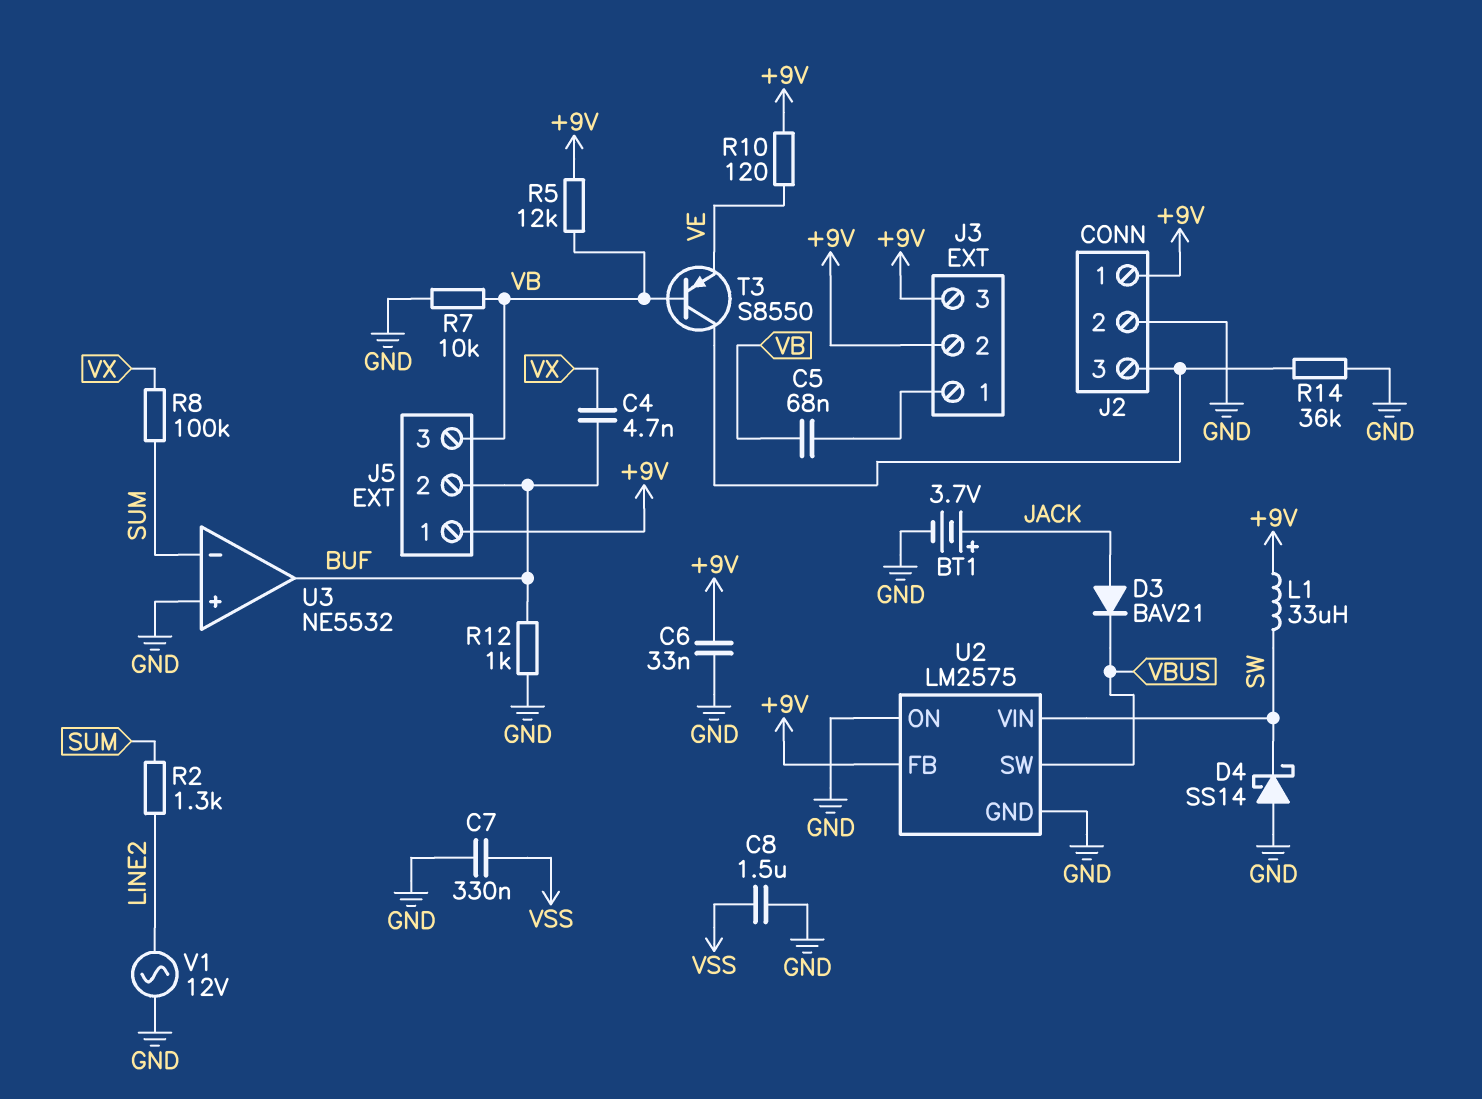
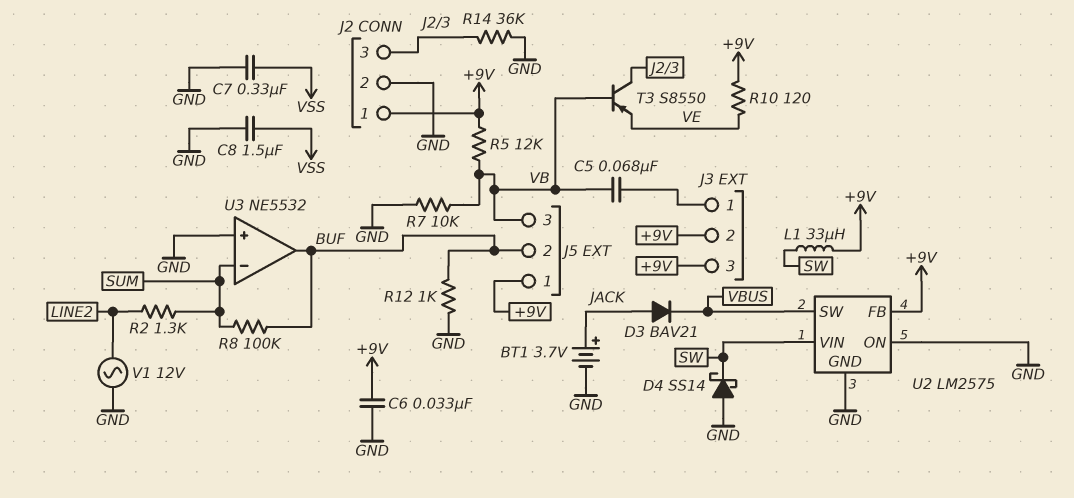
C4: 4.7nF (BUF, VX) -> none
R8: 100k (SUM, VX) -> 100k (BUF, SUM)

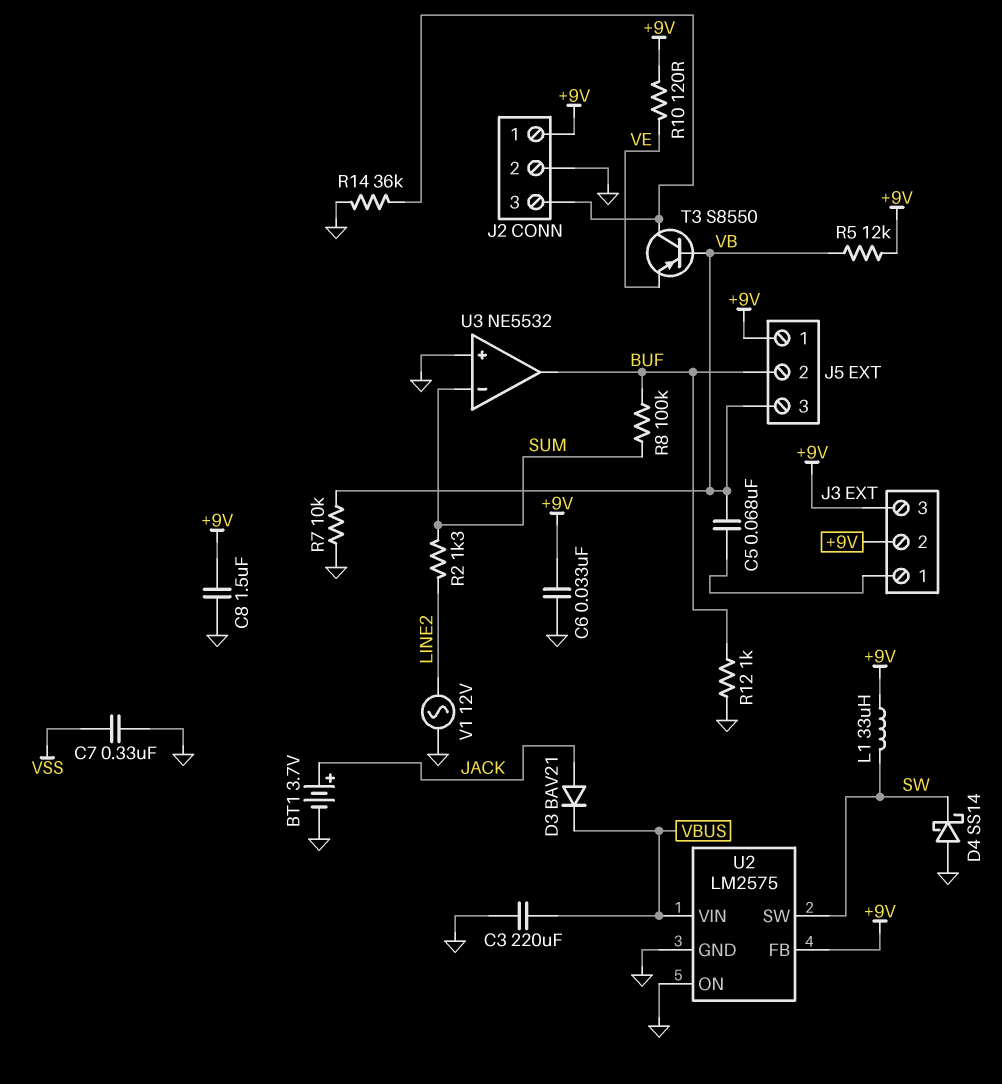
C3: none -> 220uF (GND, VBUS)
C8: 1.5uF (GND, VSS) -> 1.5uF (+9V, GND)
U2 pin SW: VBUS -> SW
U2 pin VIN: SW -> VBUS

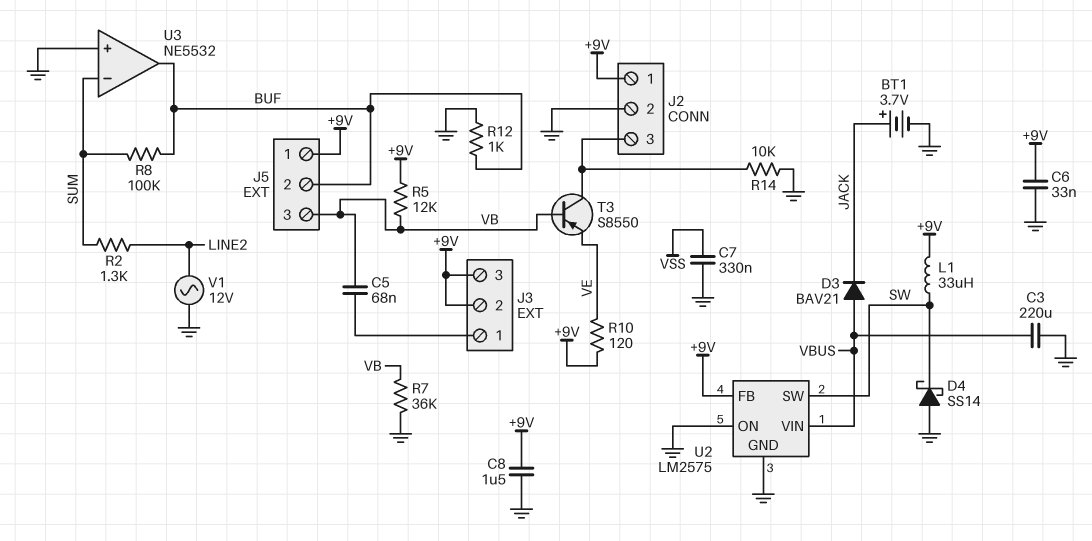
D3: diode BAV21 (A JACK, K VBUS) -> diode BAV21 (A VBUS, K JACK)
R7: 10k (GND, VB) -> 36k (GND, VB)
R14: 36k (GND, J2/3) -> 10k (GND, J2/3)

